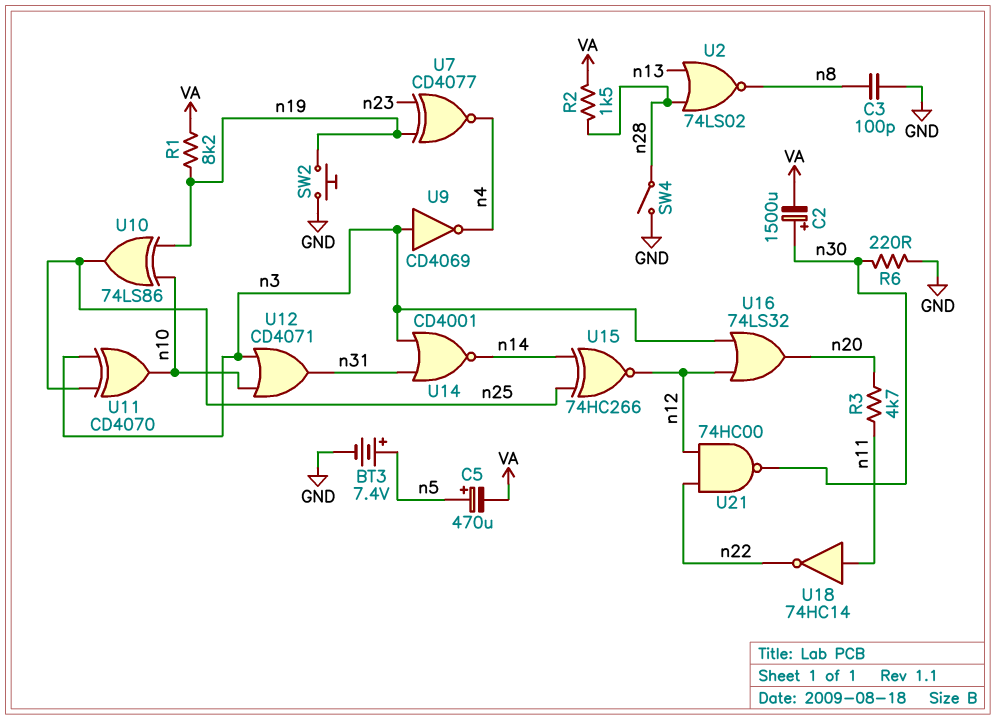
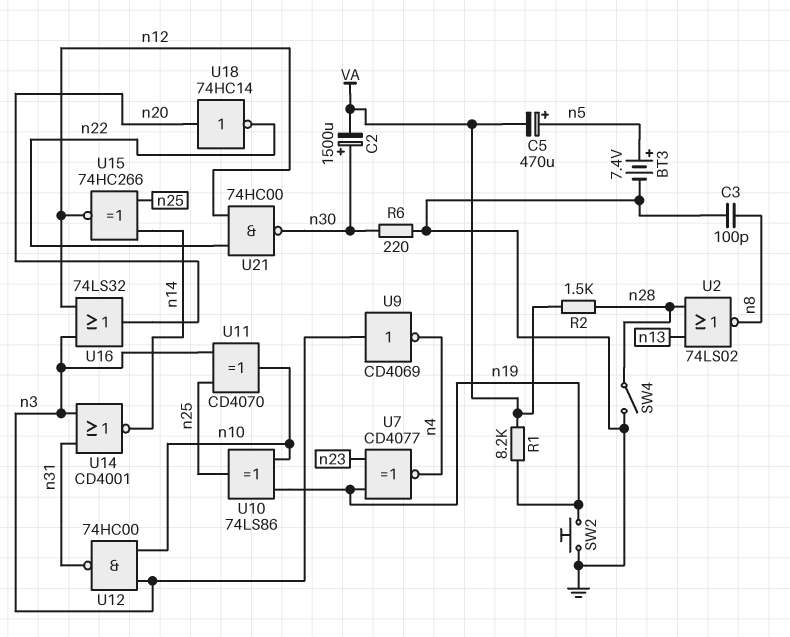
R3: 4.7k (n11, n20) -> none
U12: OR CD4071 (in n3, in n10, out n31) -> NAND 74HC00 (in n3, in n10, out n31)
U18: NOT 74HC14 (in n11, out n22) -> NOT 74HC14 (in n20, out n22)

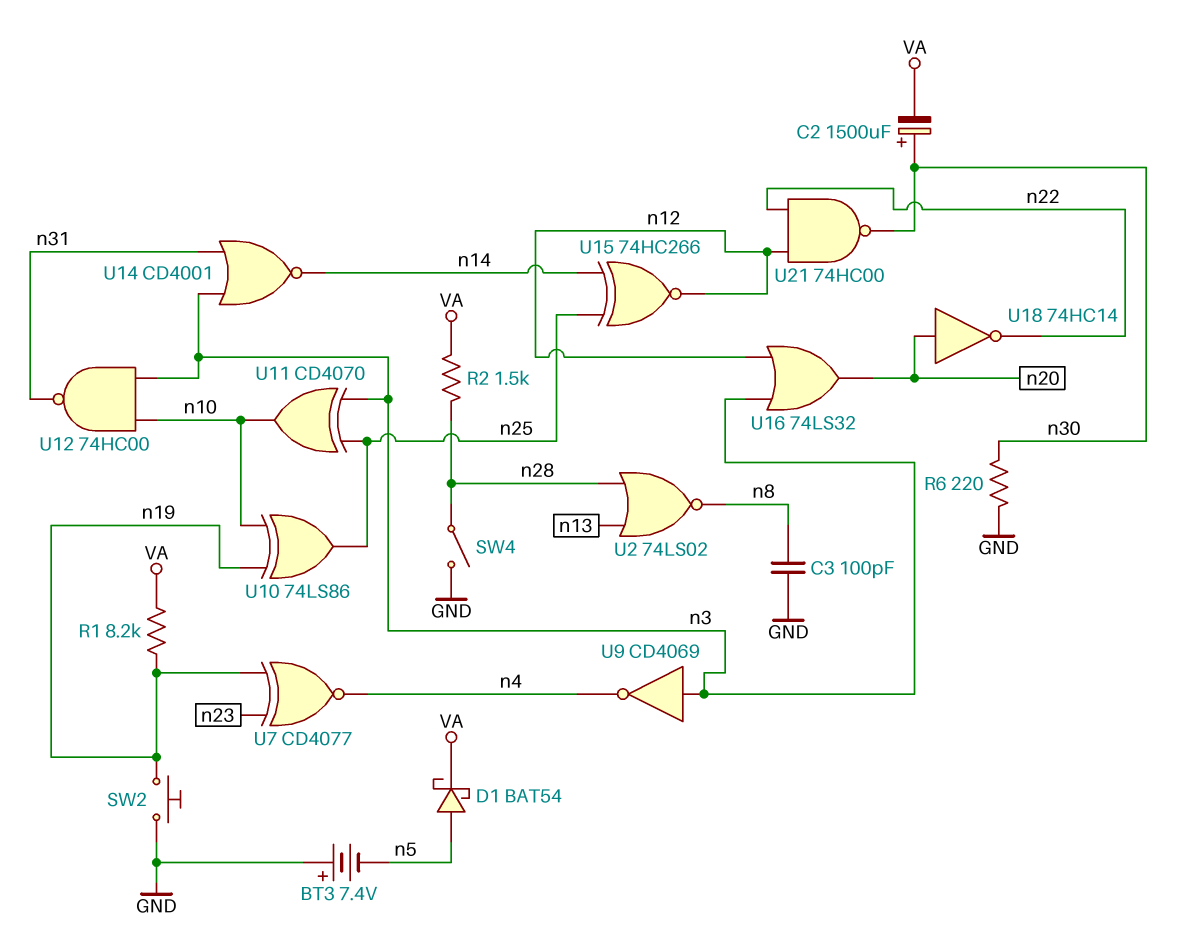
BT3: 7.4V (plus n5, minus GND) -> 7.4V (plus GND, minus n5)
C5: 470uF (plus n5, minus VA) -> none
D1: none -> schottky BAT54 (A n5, K VA)

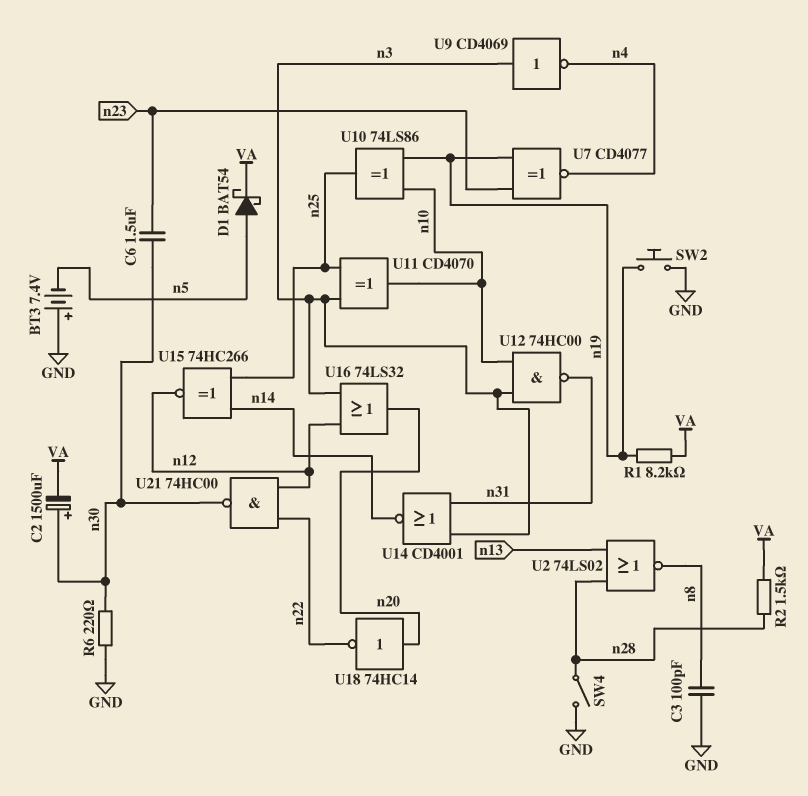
C6: none -> 1.5uF (n23, n30)

